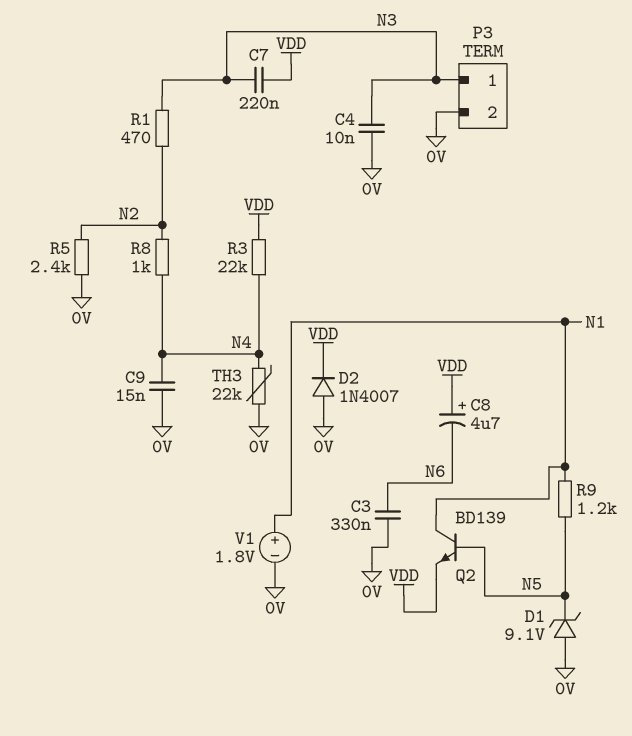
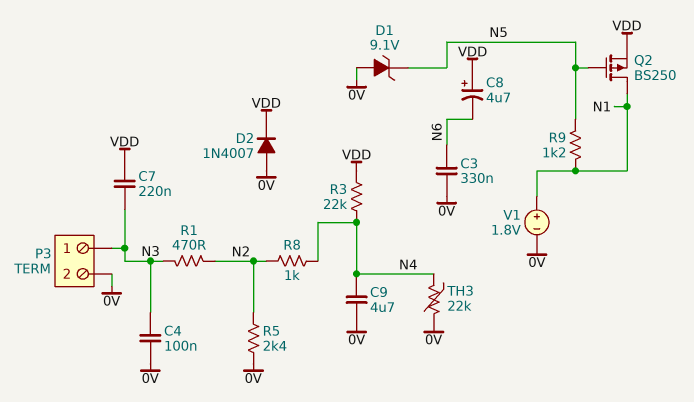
C4: 10nF (0V, N3) -> 100nF (0V, N3)
C9: 15nF (0V, N4) -> 4.7uF (0V, N4)
Q2: NPN BD139 (B N5, C N1, E VDD) -> PMOS BS250 (G N5, D N1, S VDD)

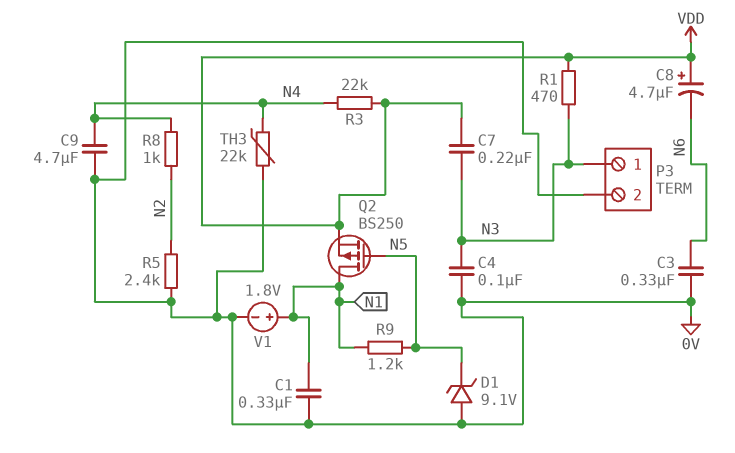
C1: none -> 330nF (0V, N1)
D2: diode 1N4007 (A 0V, K VDD) -> none
R1: 470 (N2, N3) -> 470 (N3, VDD)

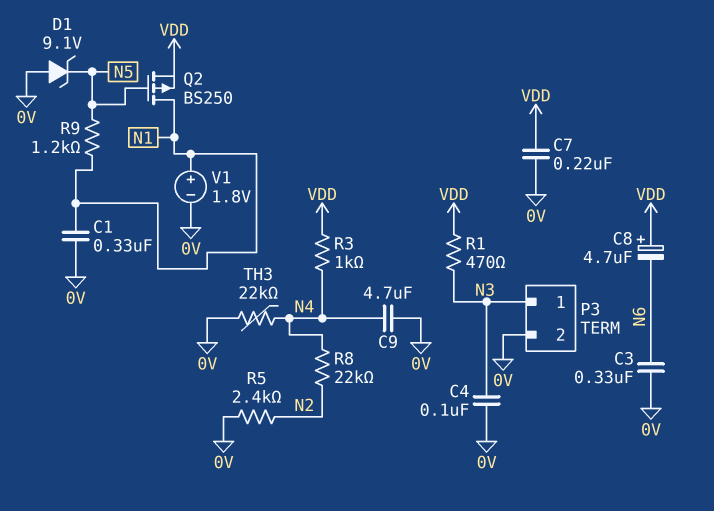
C7: 220nF (N3, VDD) -> 220nF (0V, VDD)
R3: 22k (N4, VDD) -> 1k (N4, VDD)
R8: 1k (N2, N4) -> 22k (N2, N4)

